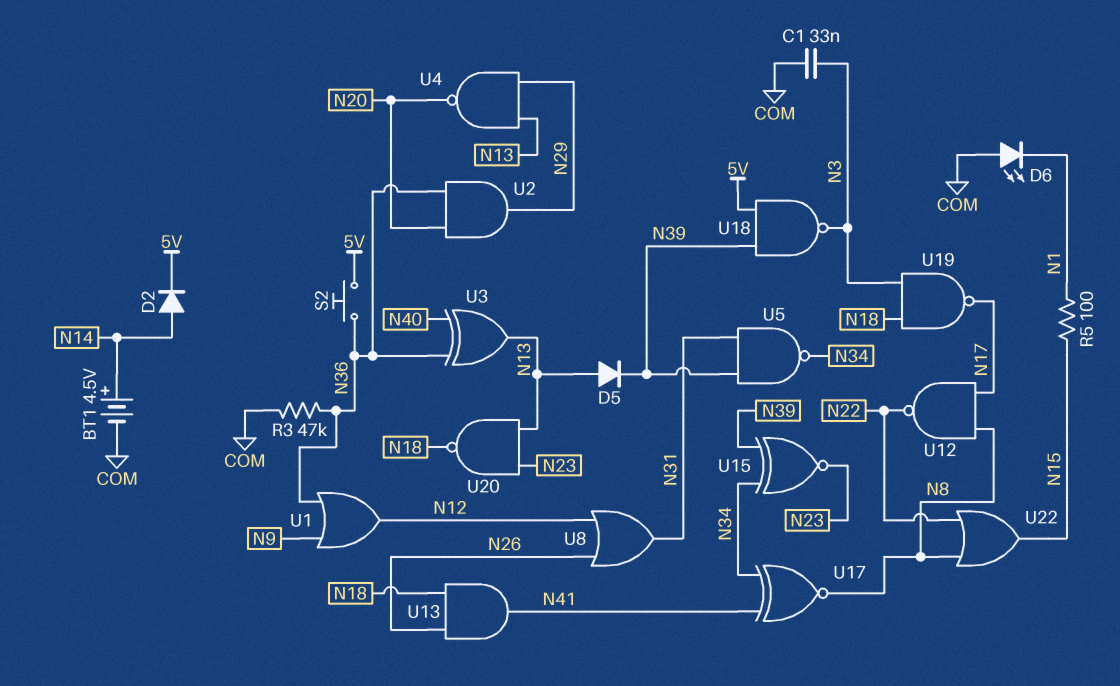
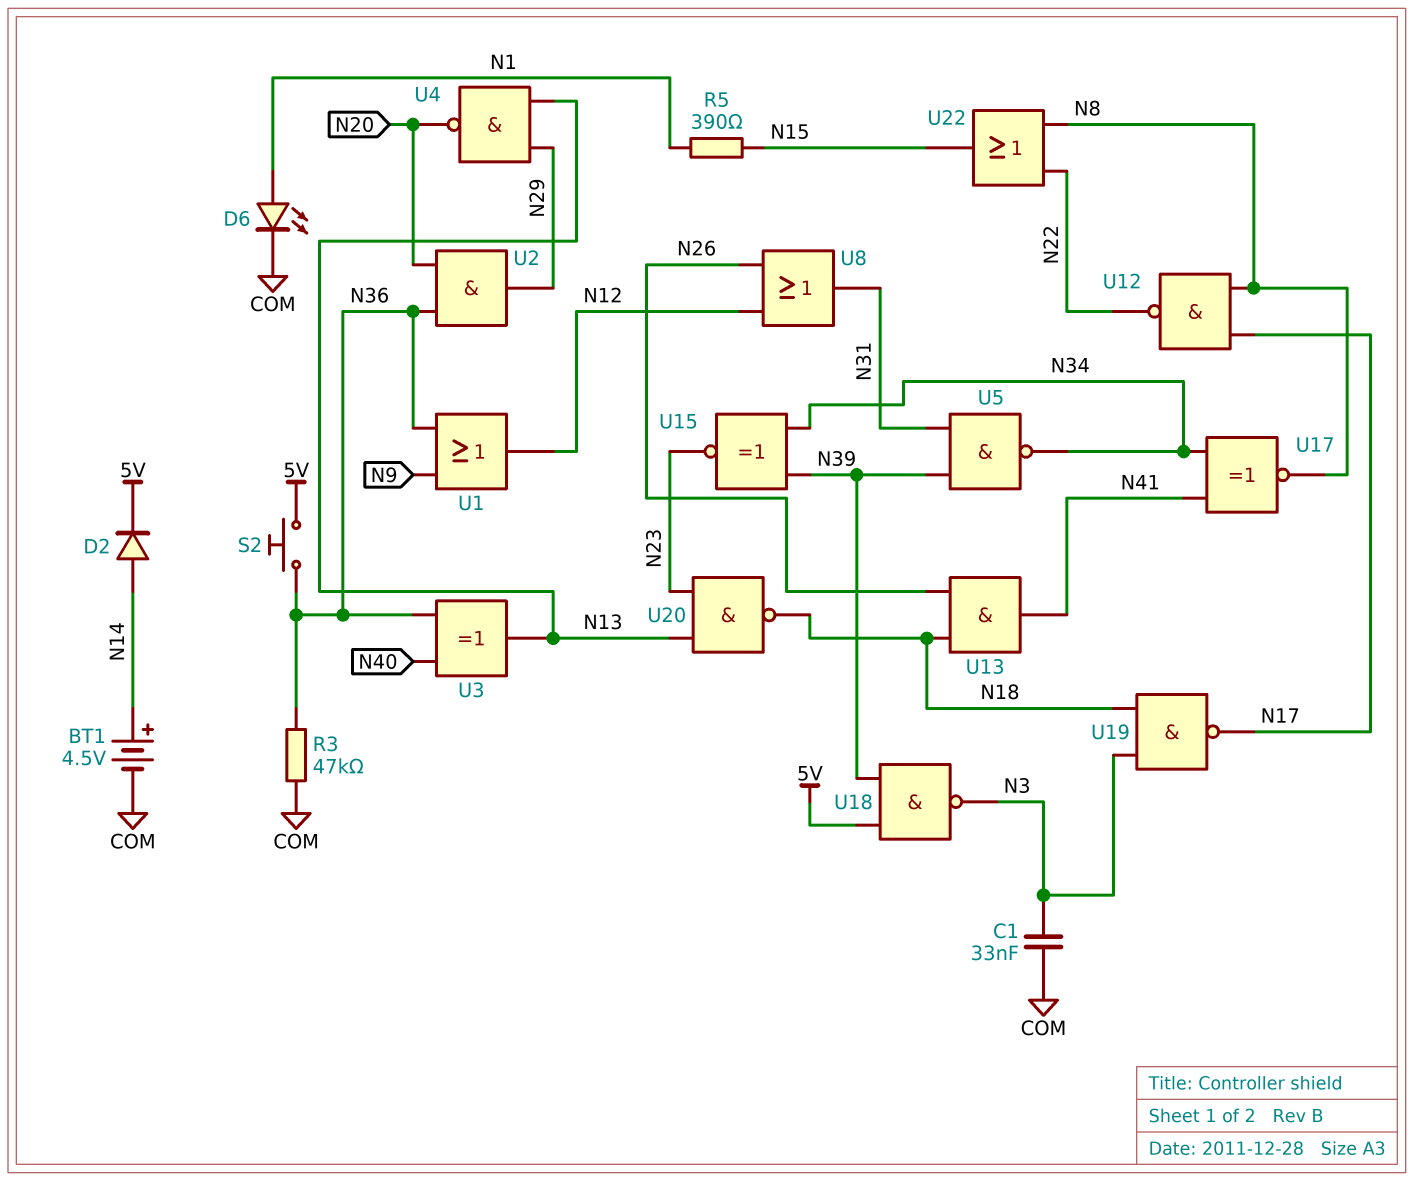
D5: diode (A N13, K N39) -> none
D6: LED (A COM, K N1) -> LED (A N1, K COM)
R5: 100 (N1, N15) -> 390 (N1, N15)

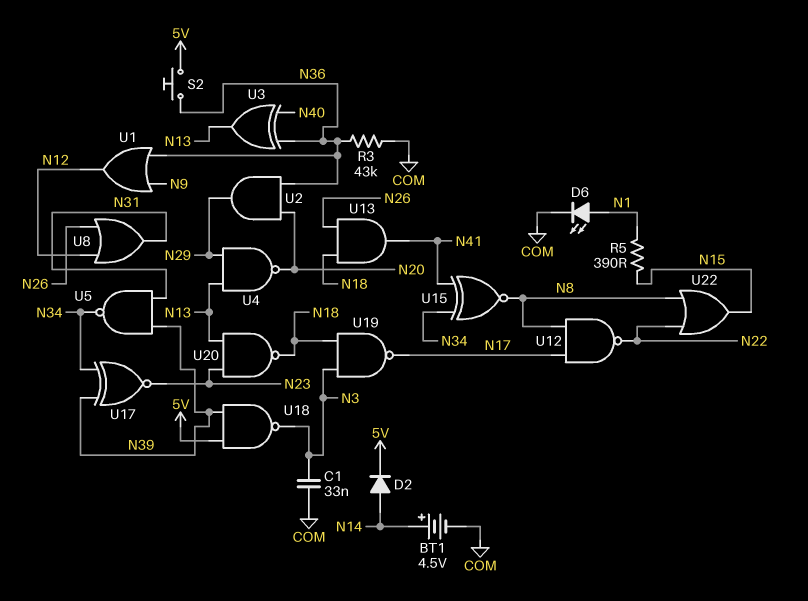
R3: 47k (COM, N36) -> 43k (COM, N36)
U15: XNOR (in N34, in N39, out N23) -> XNOR (in N34, in N41, out N8)
U17: XNOR (in N34, in N41, out N8) -> XNOR (in N34, in N39, out N23)

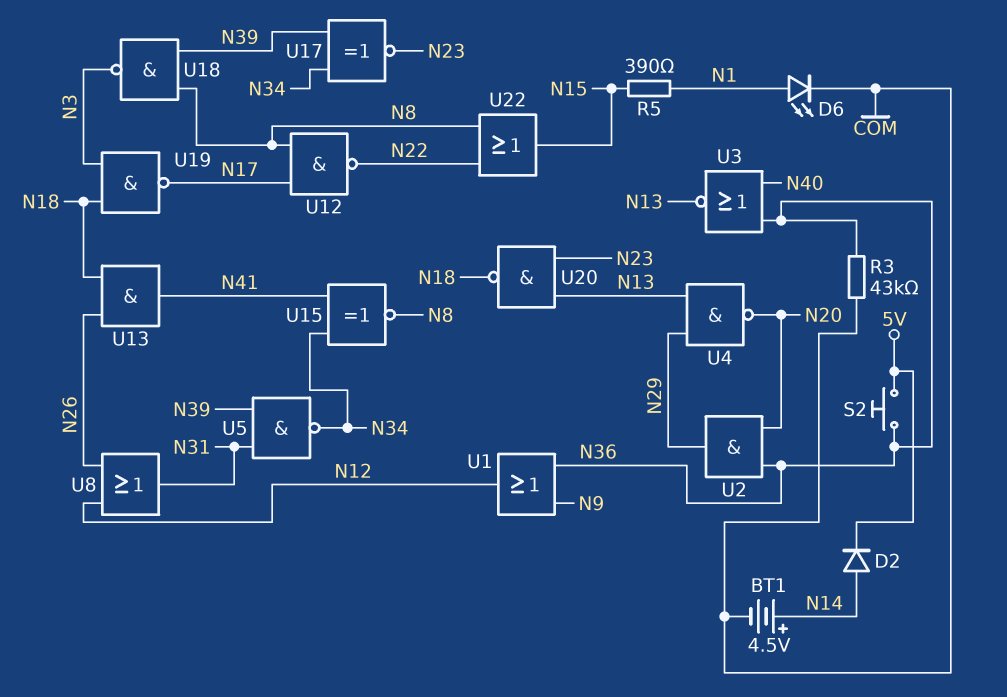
C1: 33nF (COM, N3) -> none
U3: XOR (in N36, in N40, out N13) -> NOR (in N36, in N40, out N13)
U18: NAND (in 5V, in N39, out N3) -> NAND (in N8, in N39, out N3)

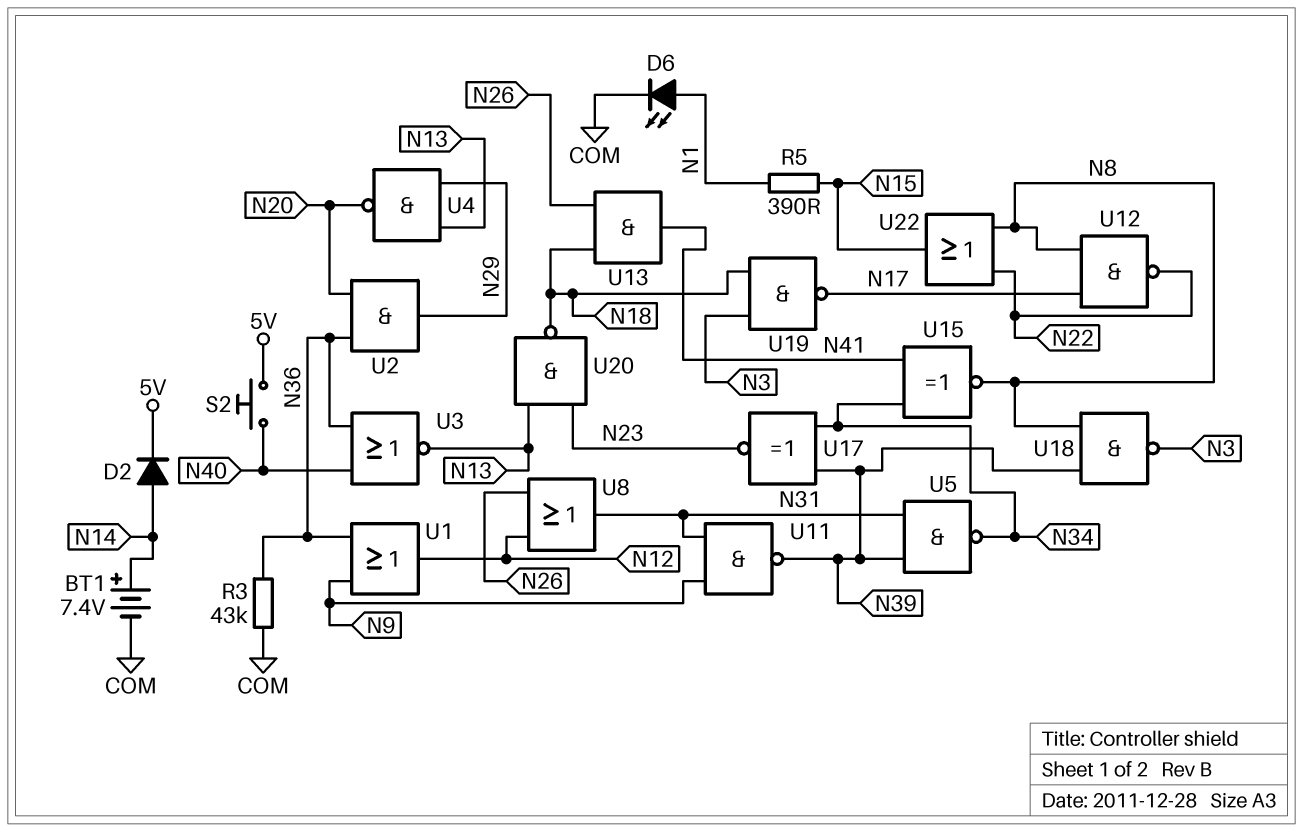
BT1: 4.5V (plus N14, minus COM) -> 7.4V (plus N14, minus COM)
S2: button (5V, N36) -> button (5V, N40)
U11: none -> NAND (in N9, in N31, out N39)

